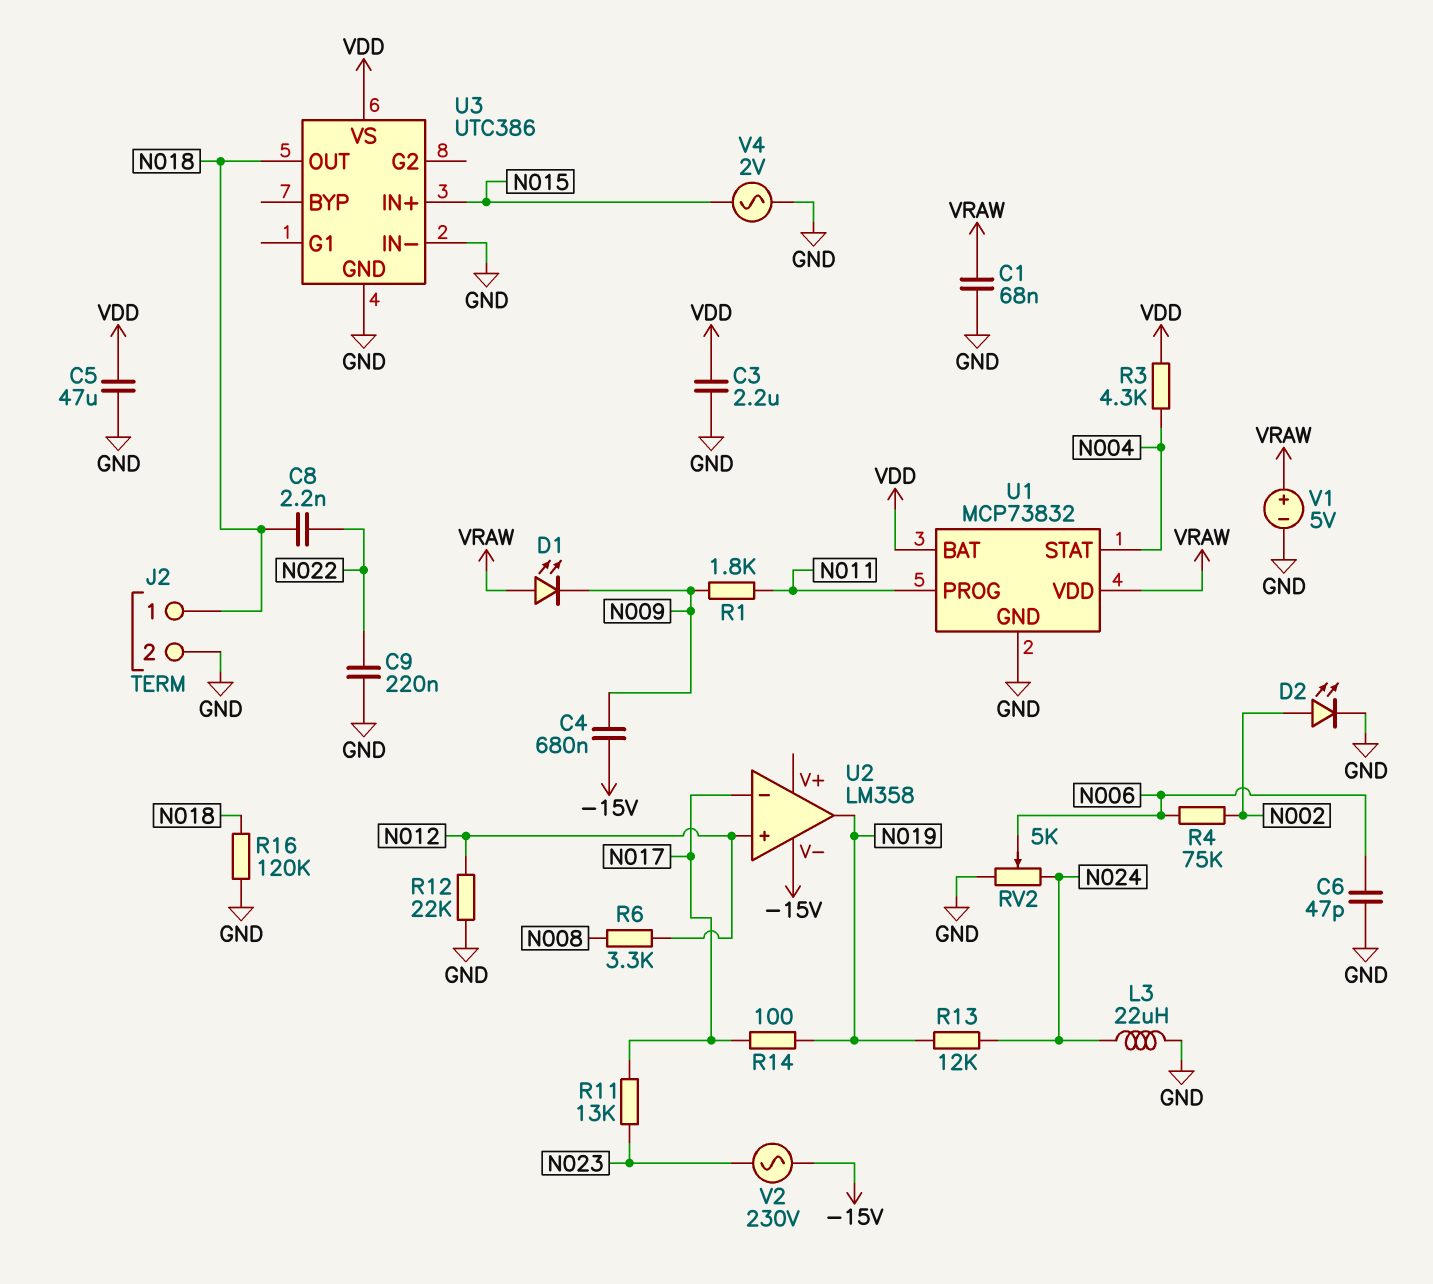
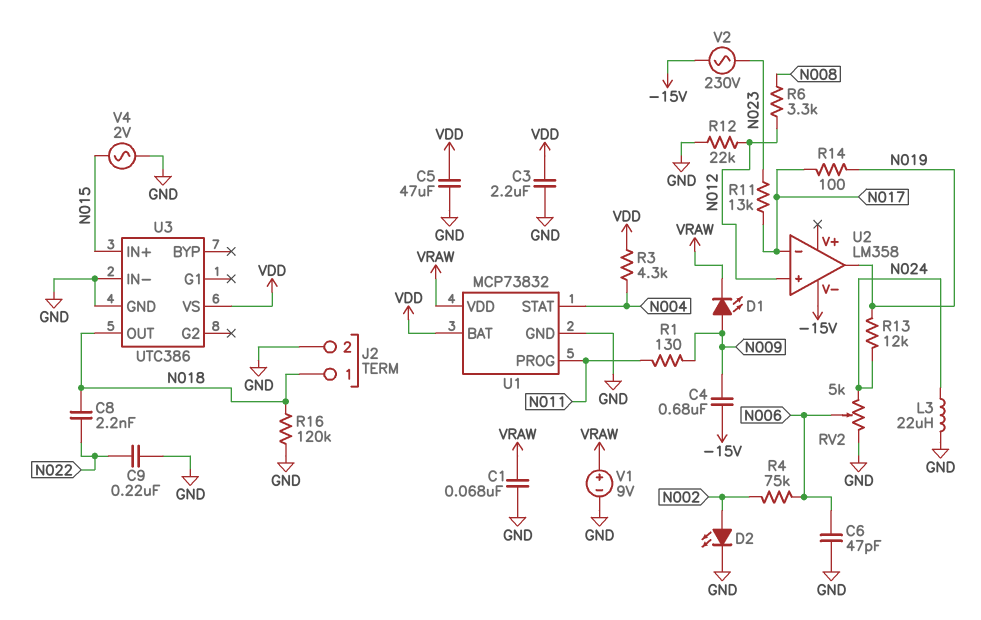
D1: LED (A VRAW, K N009) -> LED (A N009, K VRAW)
R1: 1.8k (N009, N011) -> 130 (N009, N011)
V1: 5V (plus VRAW, minus GND) -> 9V (plus VRAW, minus GND)

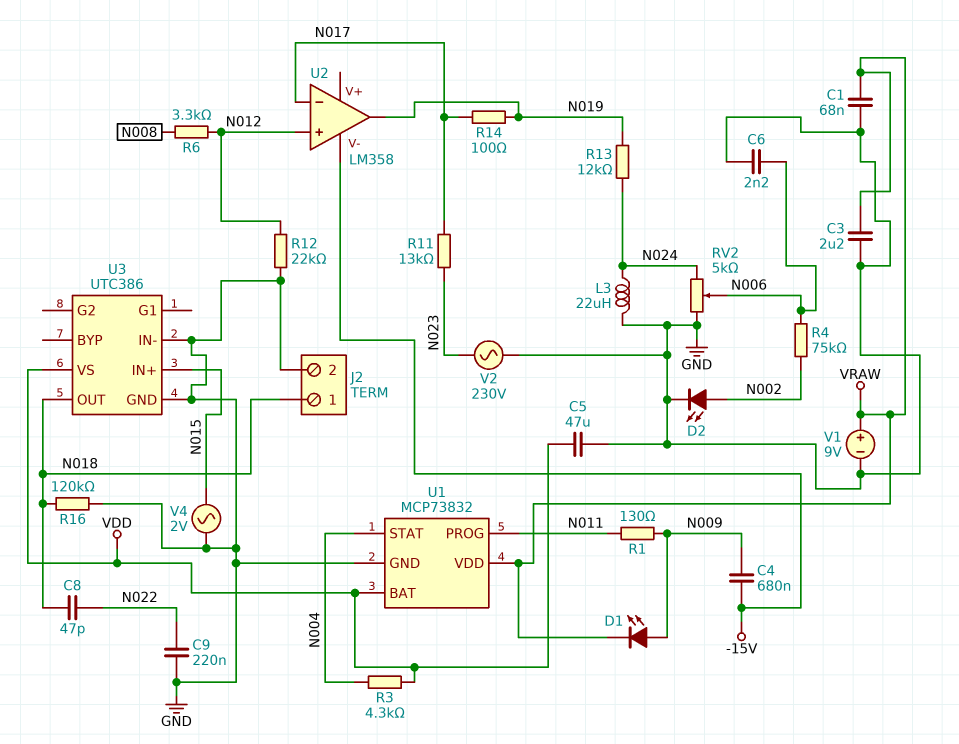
C3: 2.2uF (GND, VDD) -> 2.2uF (GND, VRAW)
C6: 47pF (GND, N006) -> 2.2nF (GND, N006)
C8: 2.2nF (N018, N022) -> 47pF (N018, N022)
V2: AC 230V (-15V, N023) -> AC 230V (GND, N023)

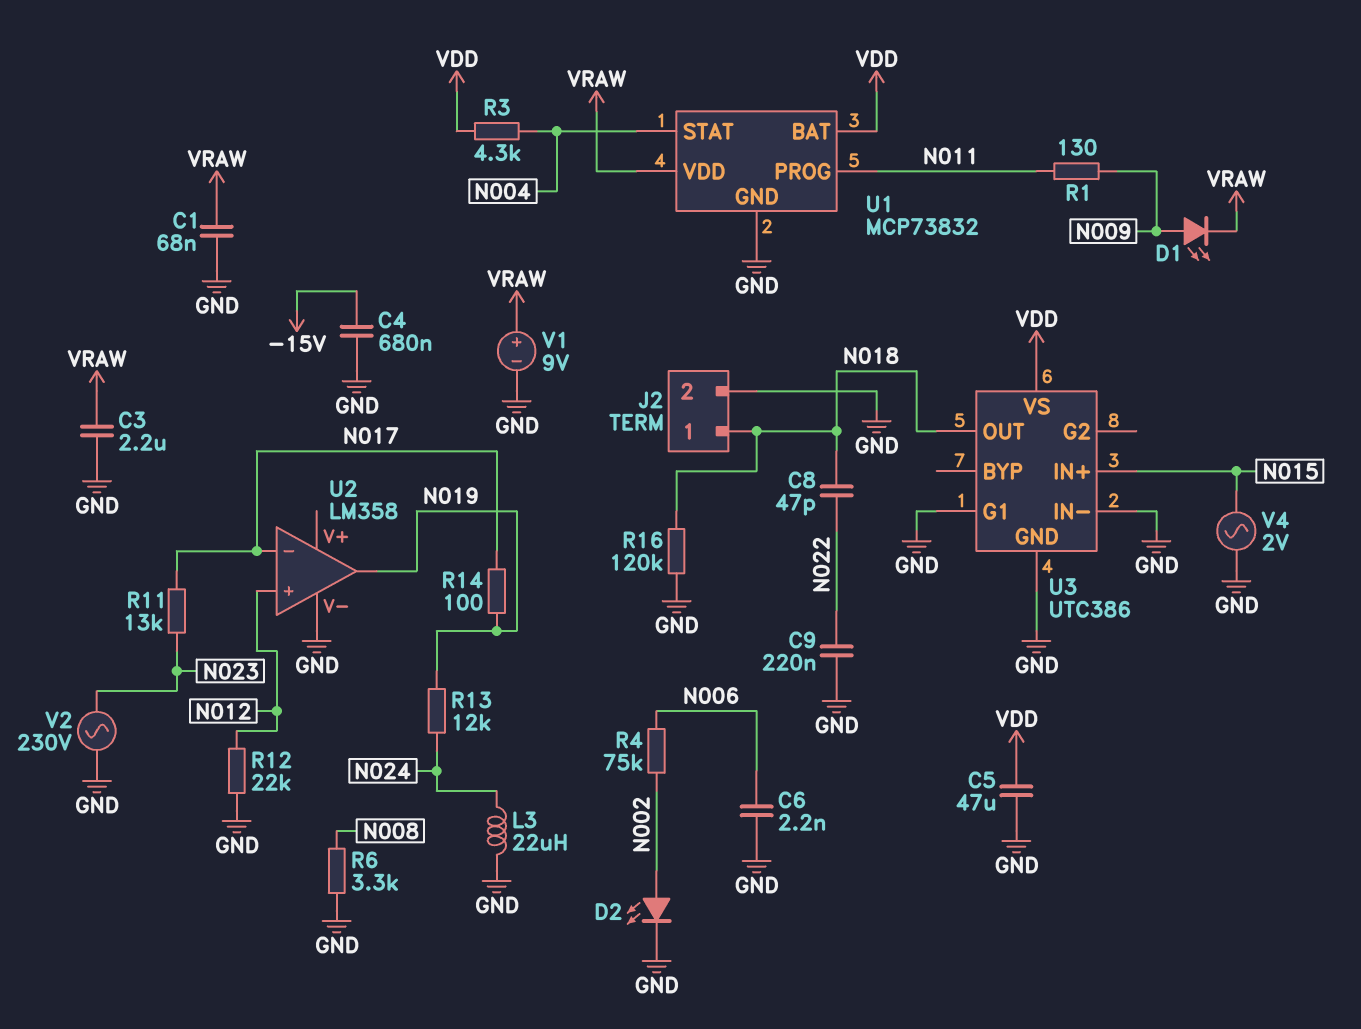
C4: 680nF (-15V, N009) -> 680nF (-15V, GND)
R6: 3.3k (N008, N012) -> 3.3k (GND, N008)
RV2: 5k (GND, N024, wiper N006) -> none
U2 pin V-: -15V -> GND
U3 pin G1: none -> GND

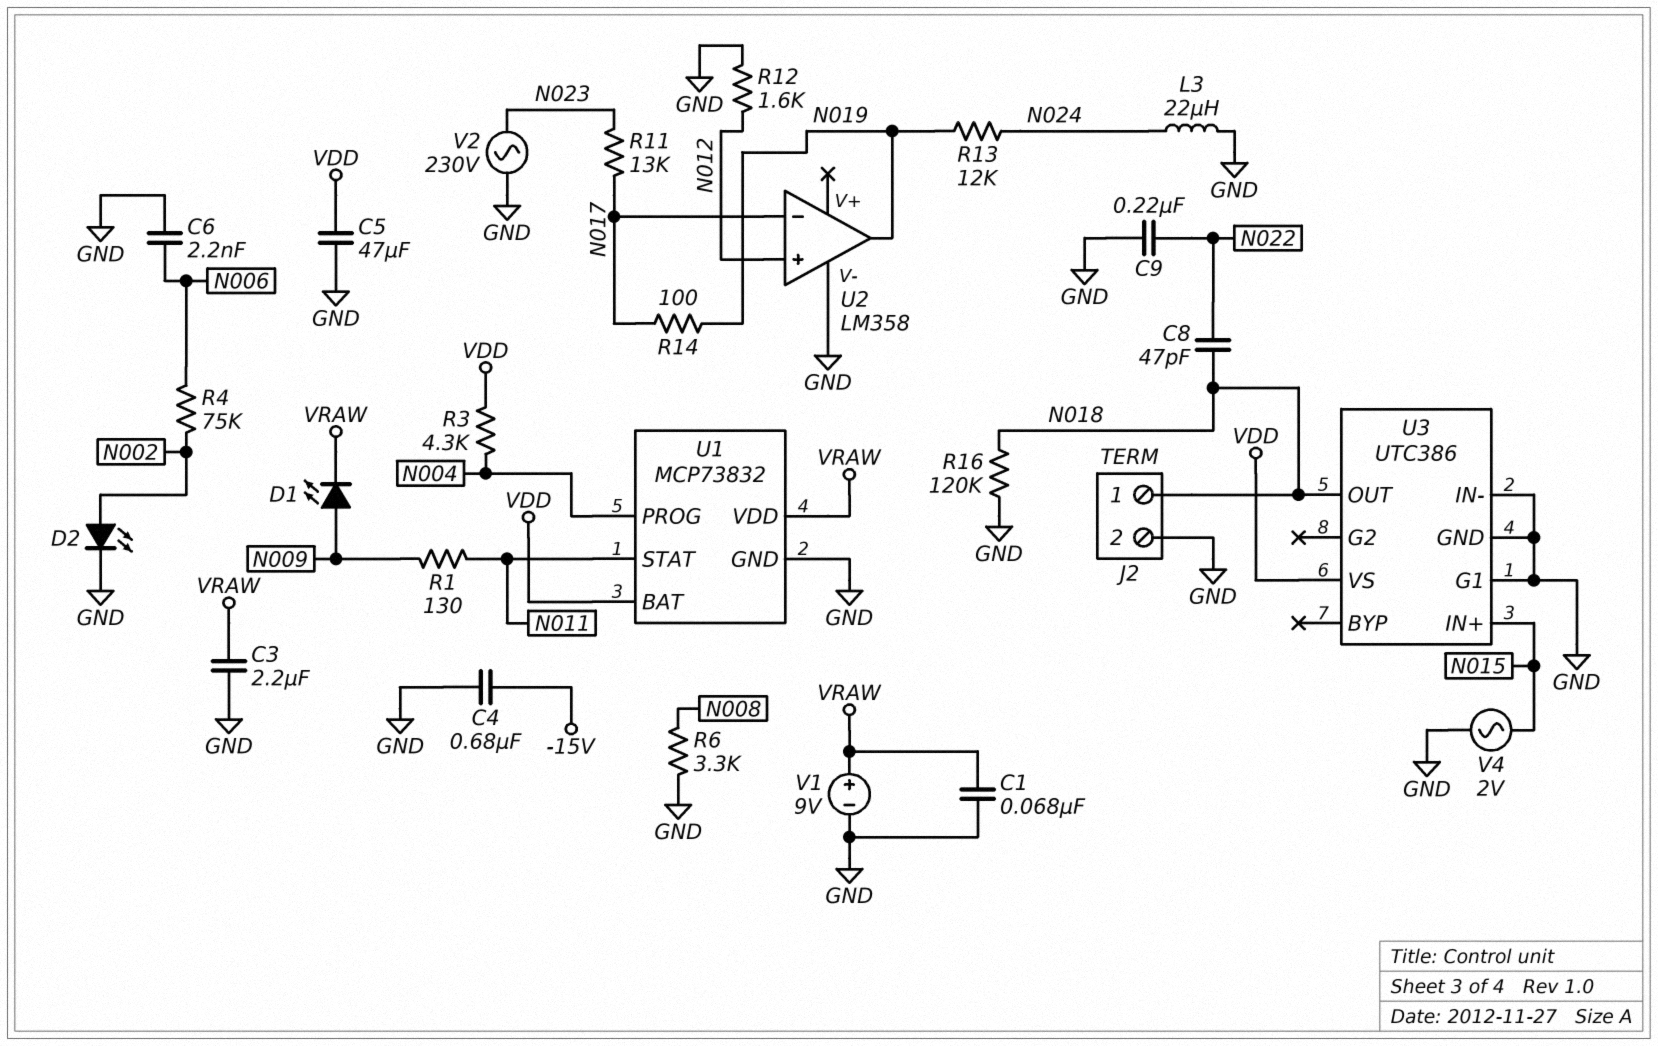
R12: 22k (GND, N012) -> 1.6k (GND, N012)
U1 pin PROG: N011 -> N004
U1 pin STAT: N004 -> N011

